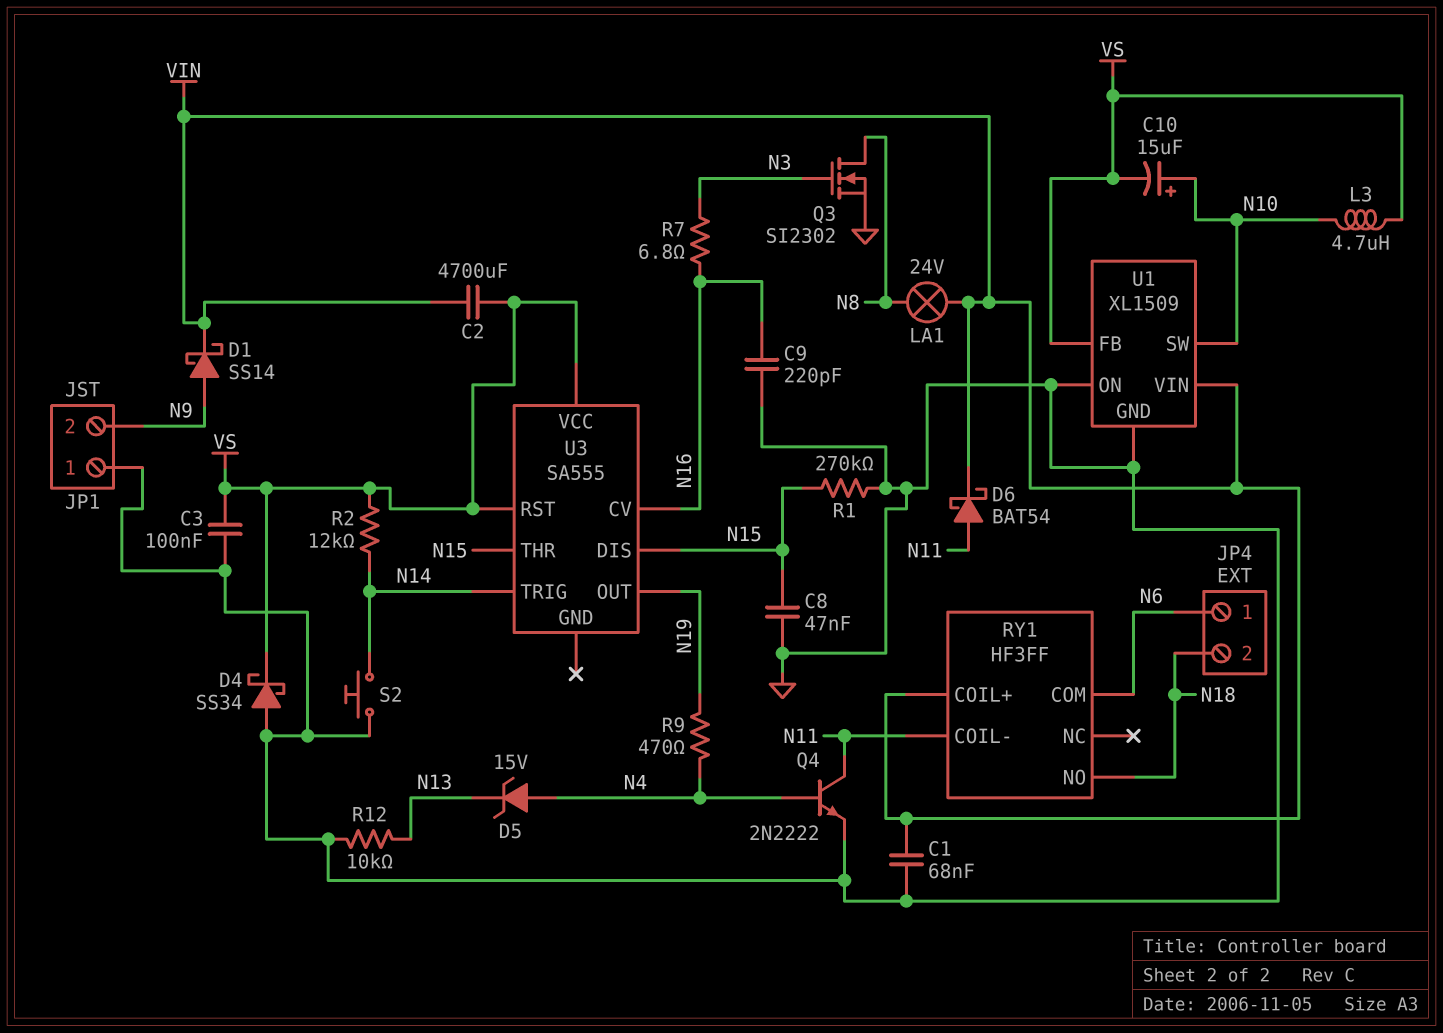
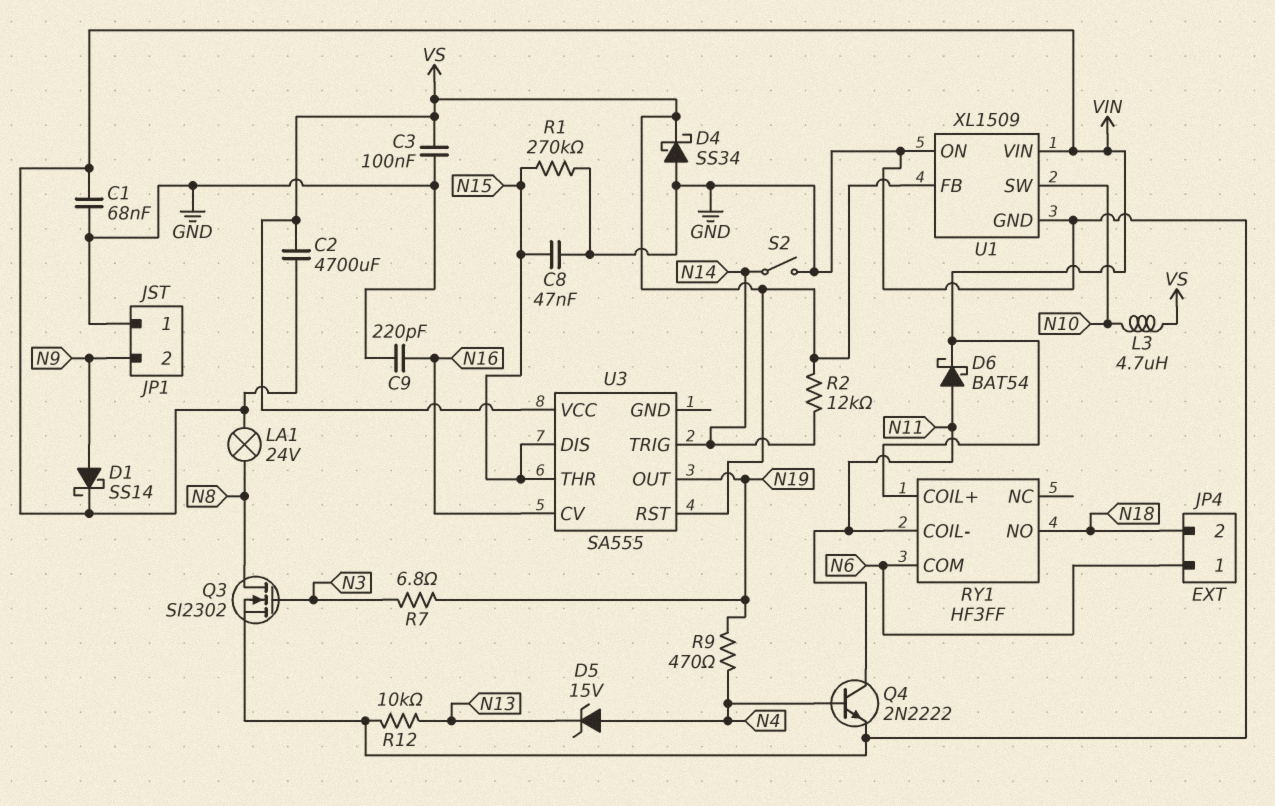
C10: 15uF (plus N10, minus VS) -> none
R7: 6.8 (N3, N16) -> 6.8 (N3, N19)
S2: button (GND, N14) -> switch (GND, N14)

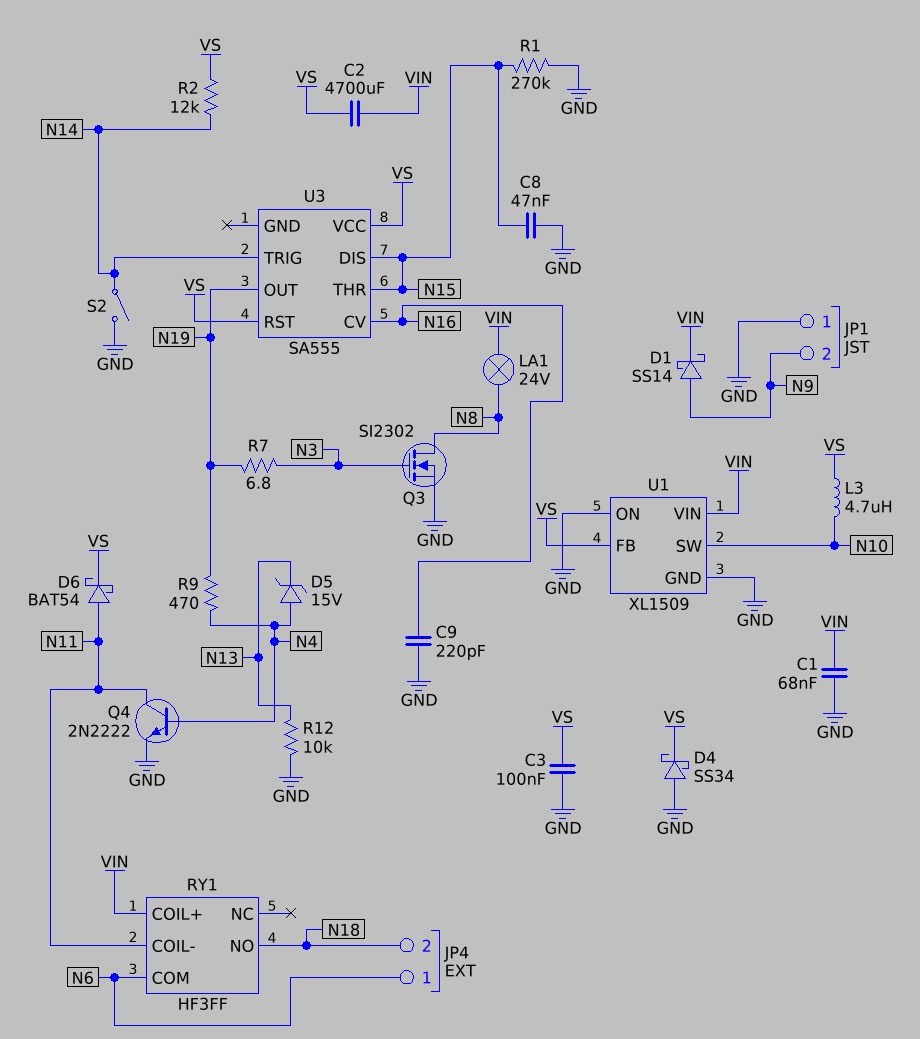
D6: schottky BAT54 (A N11, K VIN) -> schottky BAT54 (A N11, K VS)

